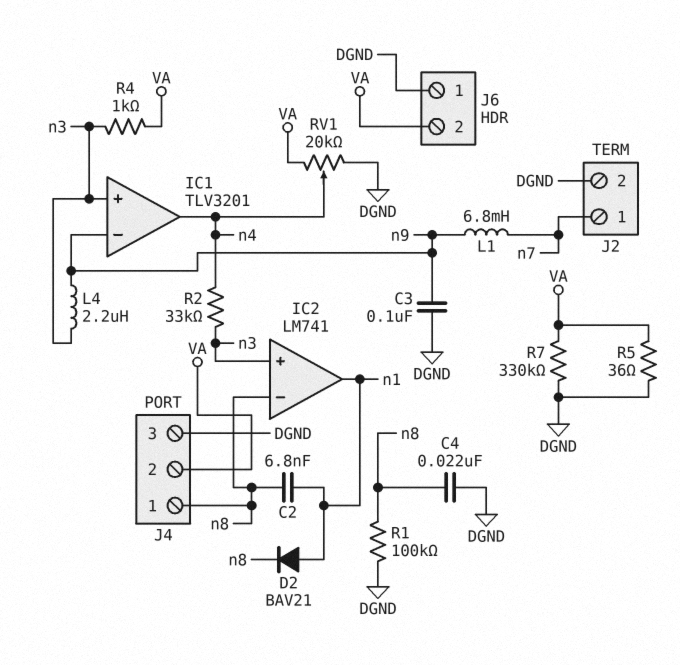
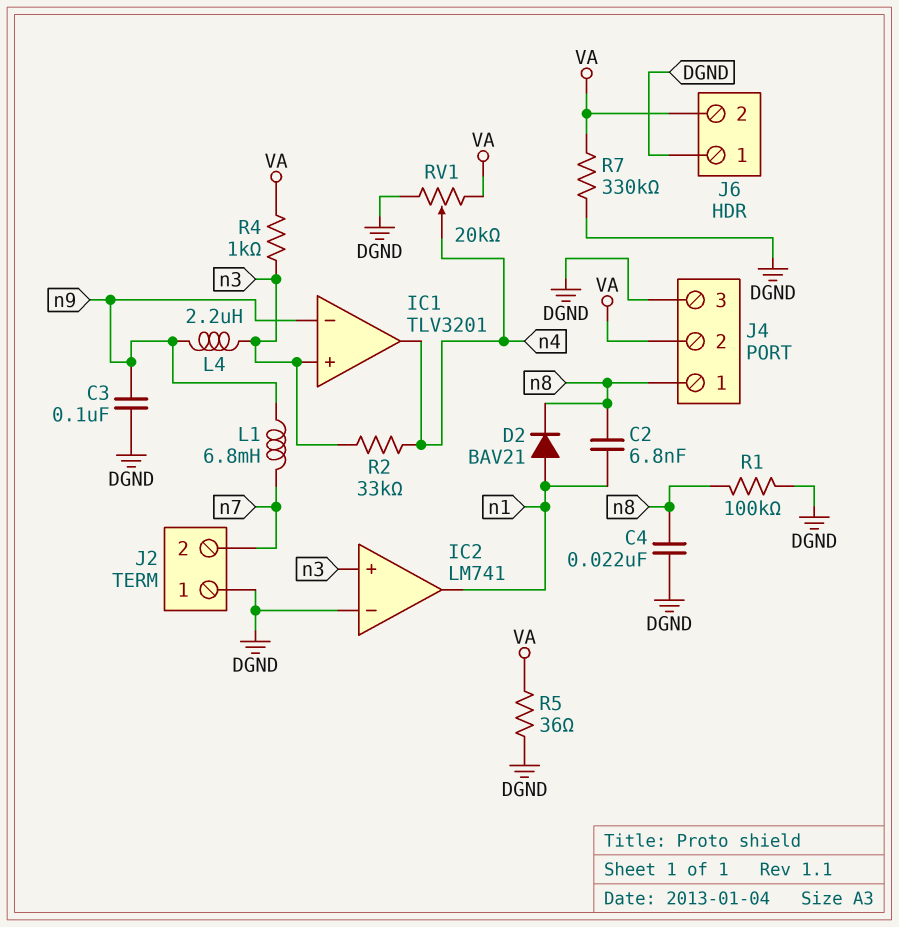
IC2 pin in-: n8 -> DGND
J2 pin 1: n7 -> DGND
J2 pin 2: DGND -> n7

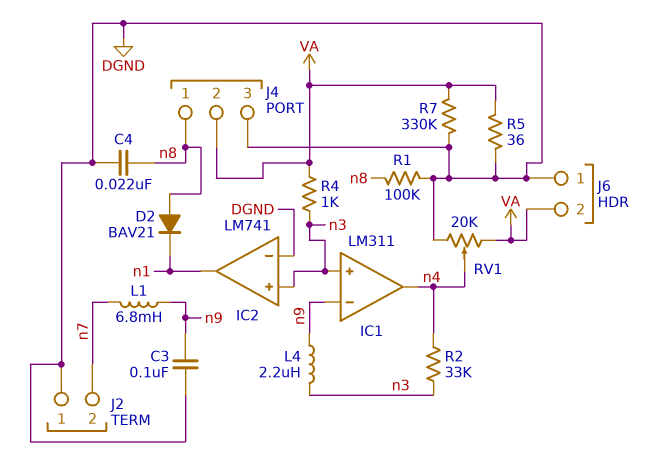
C2: 6.8nF (n1, n8) -> none
D2: diode BAV21 (A n1, K n8) -> diode BAV21 (A n8, K n1)
IC1: TLV3201 -> LM311

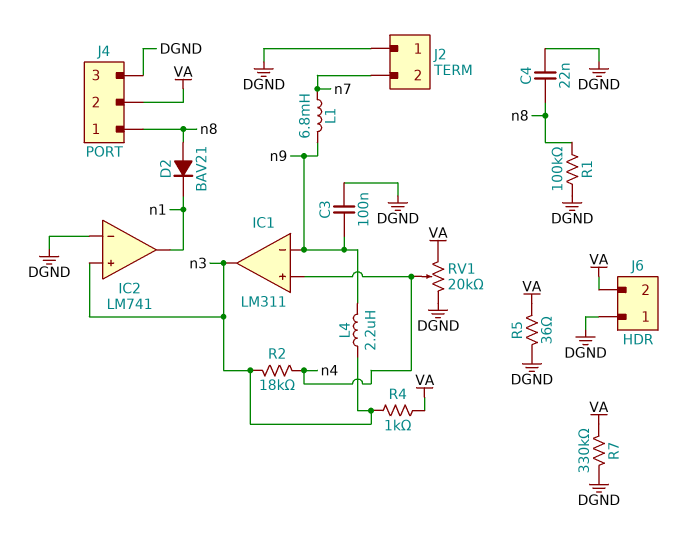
IC1 pin in+: n3 -> n4
IC1 pin out: n4 -> n3
R2: 33k (n3, n4) -> 18k (n3, n4)

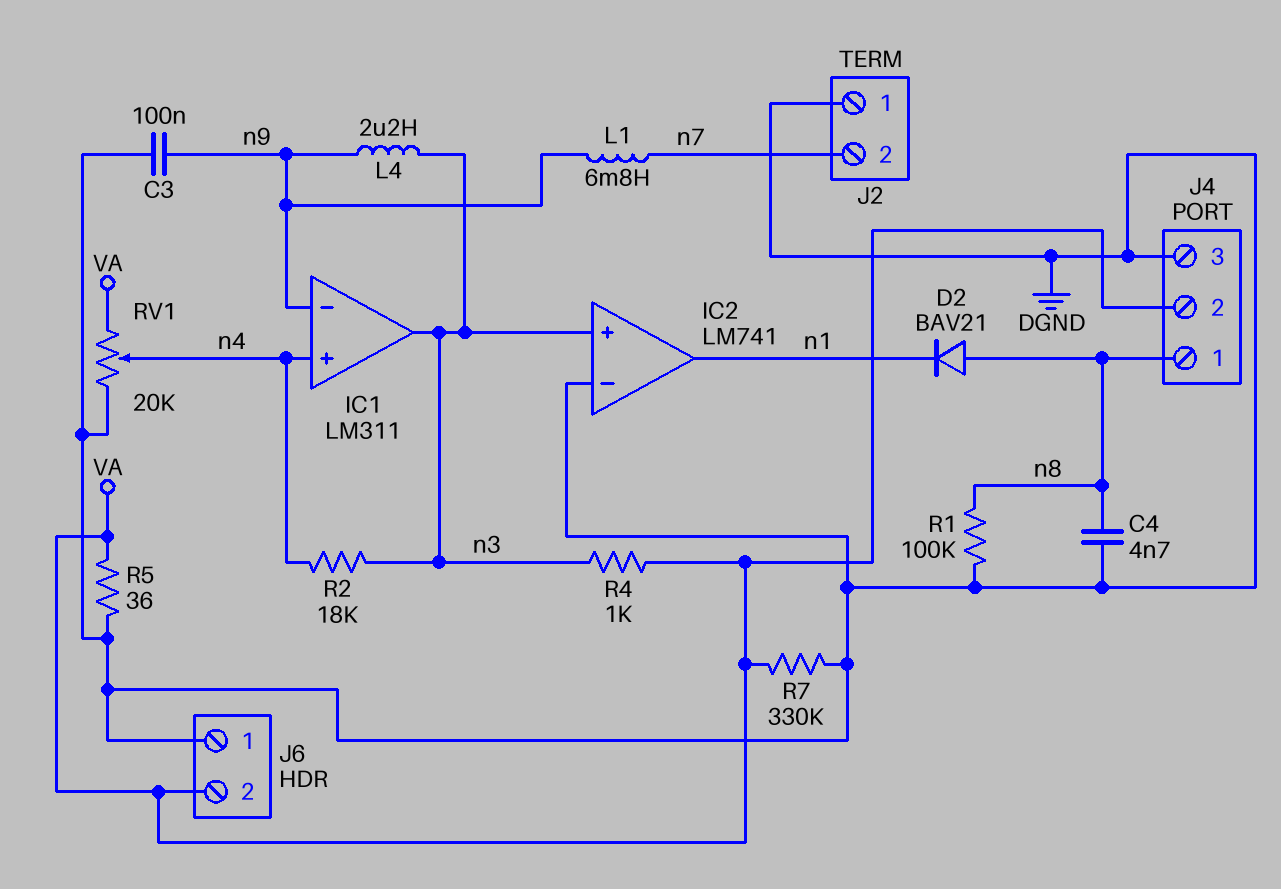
C4: 22nF (DGND, n8) -> 4.7nF (DGND, n8)

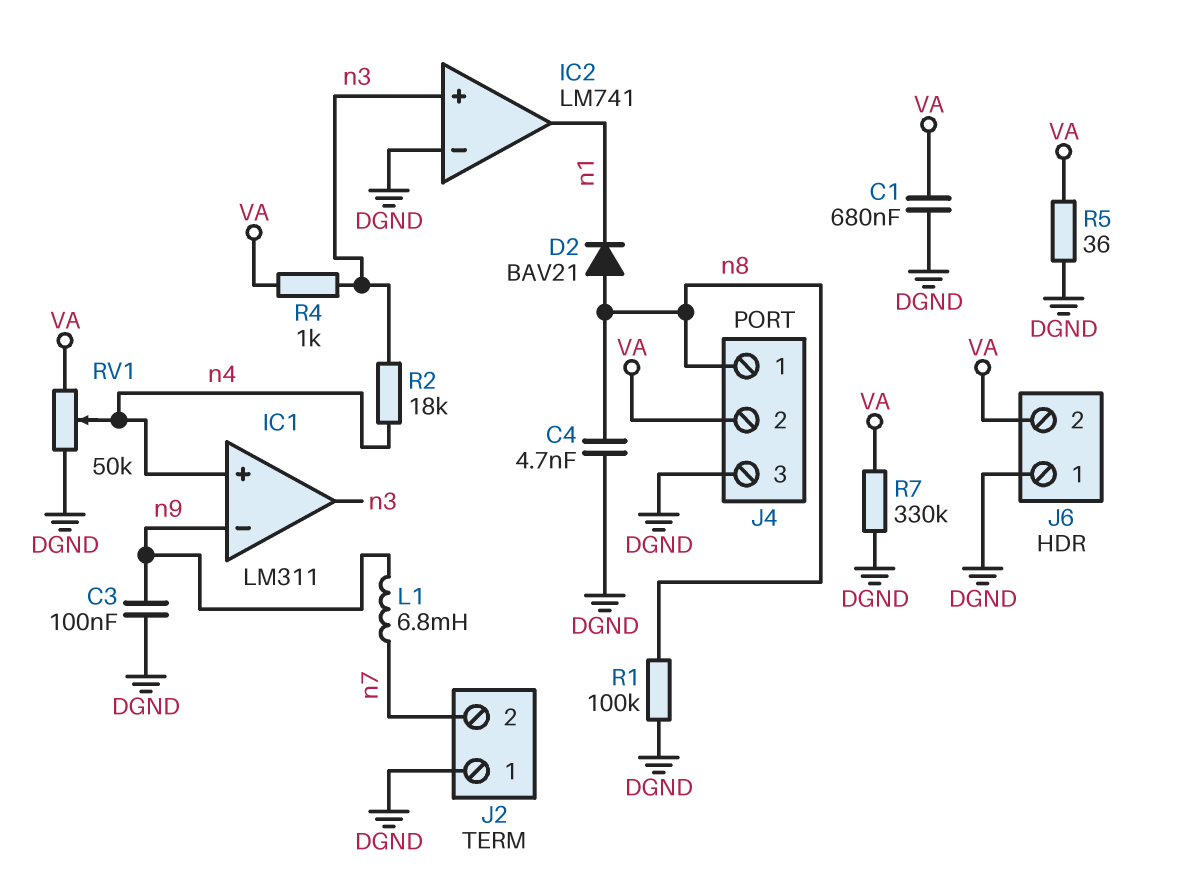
C1: none -> 680nF (DGND, VA)
L4: 2.2uH (n3, n9) -> none
RV1: 20k (DGND, VA, wiper n4) -> 50k (DGND, VA, wiper n4)

